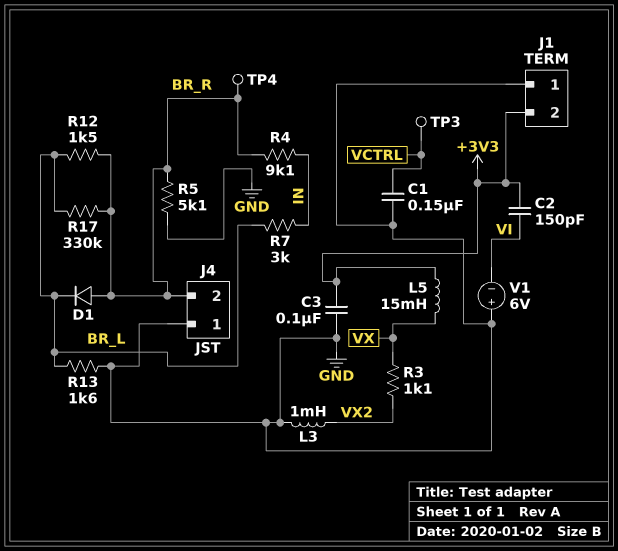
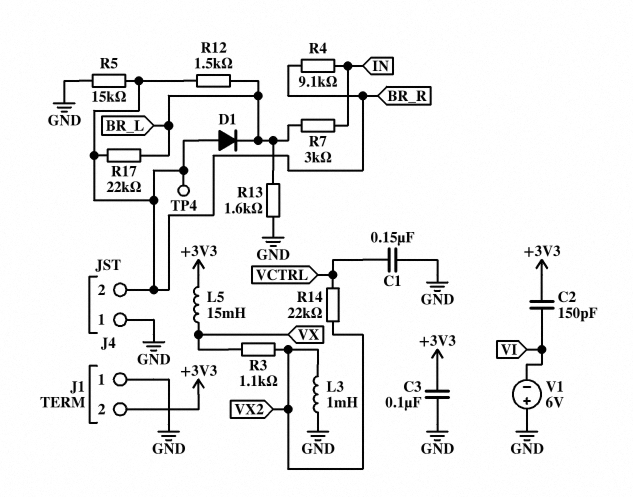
R5: 5.1k (BR_R, GND) -> 15k (BR_R, GND)
R14: none -> 22k (VCTRL, VX2)
R17: 330k (BR_L, BR_R) -> 22k (BR_L, BR_R)
TP3: test point (VCTRL) -> none

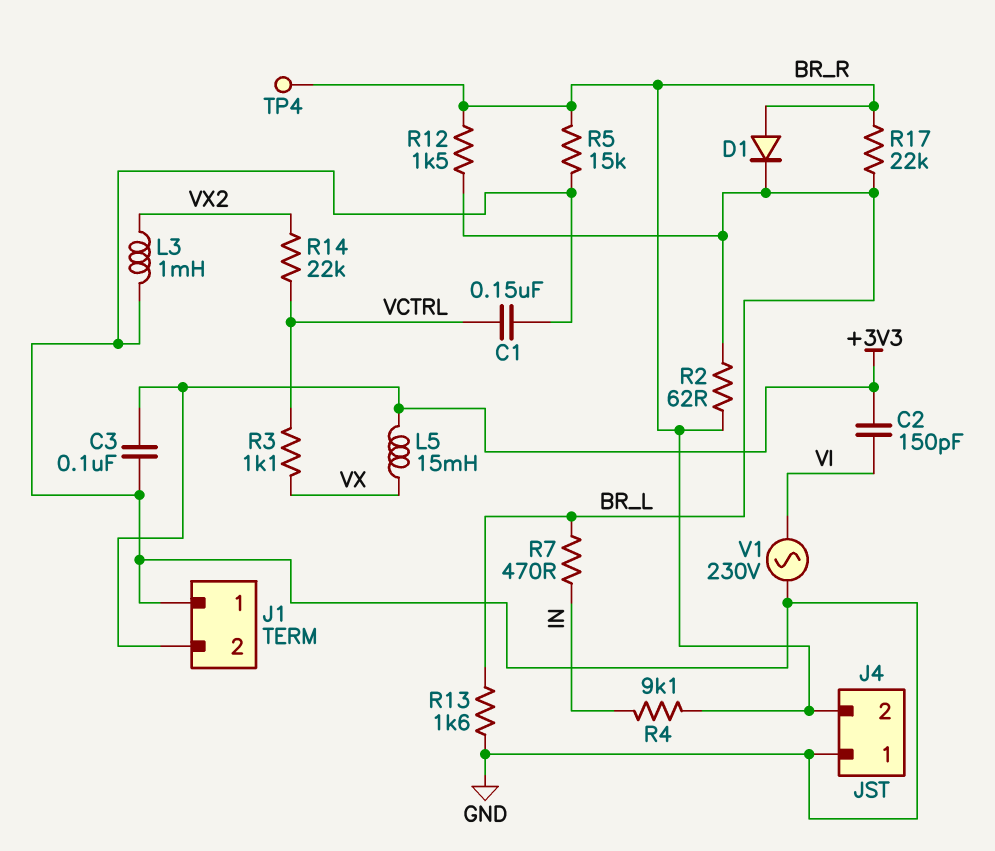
R2: none -> 62 (BR_L, BR_R)
R3: 1.1k (VX, VX2) -> 1.1k (VCTRL, VX)
R7: 3k (BR_L, IN) -> 470 (BR_L, IN)
V1: 6V (plus GND, minus VI) -> AC 230V (GND, VI)

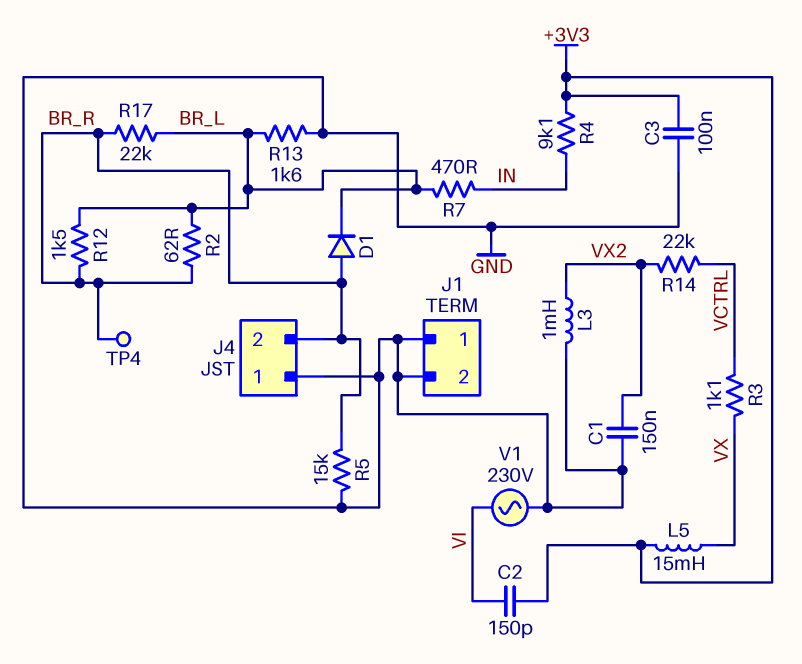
C1: 150nF (GND, VCTRL) -> 150nF (GND, VX2)
J1 pin 2: +3V3 -> GND
R4: 9.1k (BR_R, IN) -> 9.1k (+3V3, IN)

